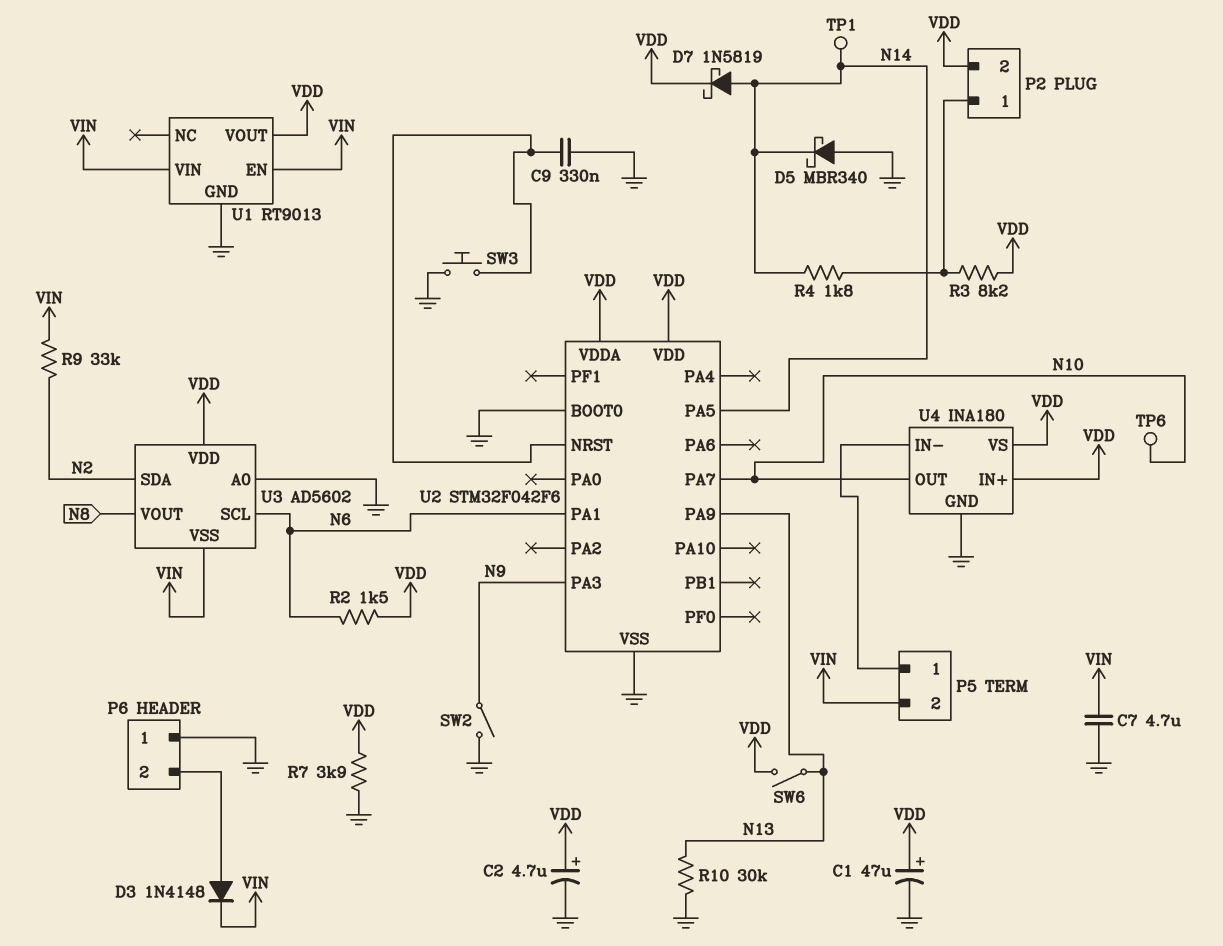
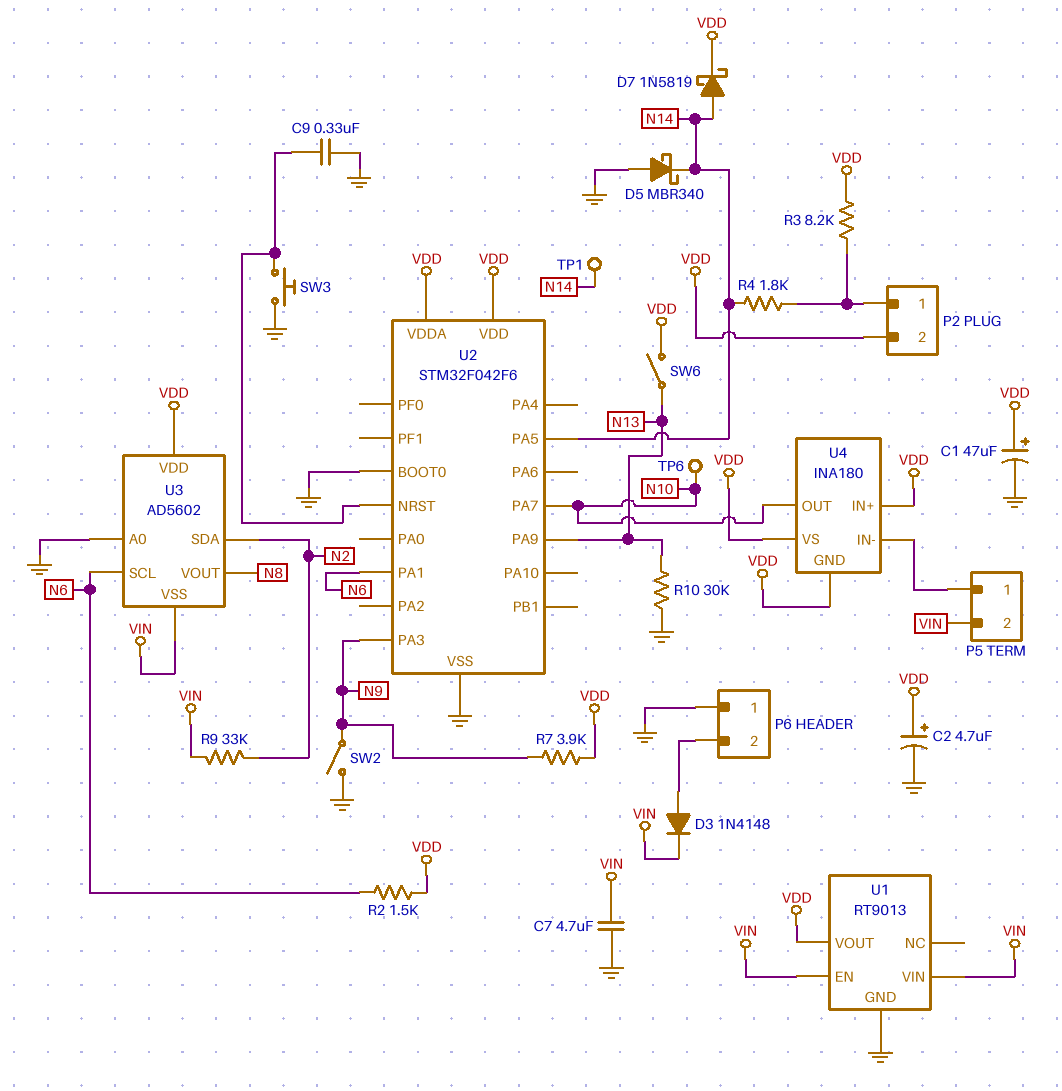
R7: 3.9k (GND, VDD) -> 3.9k (N9, VDD)
U4 pin GND: GND -> VDD

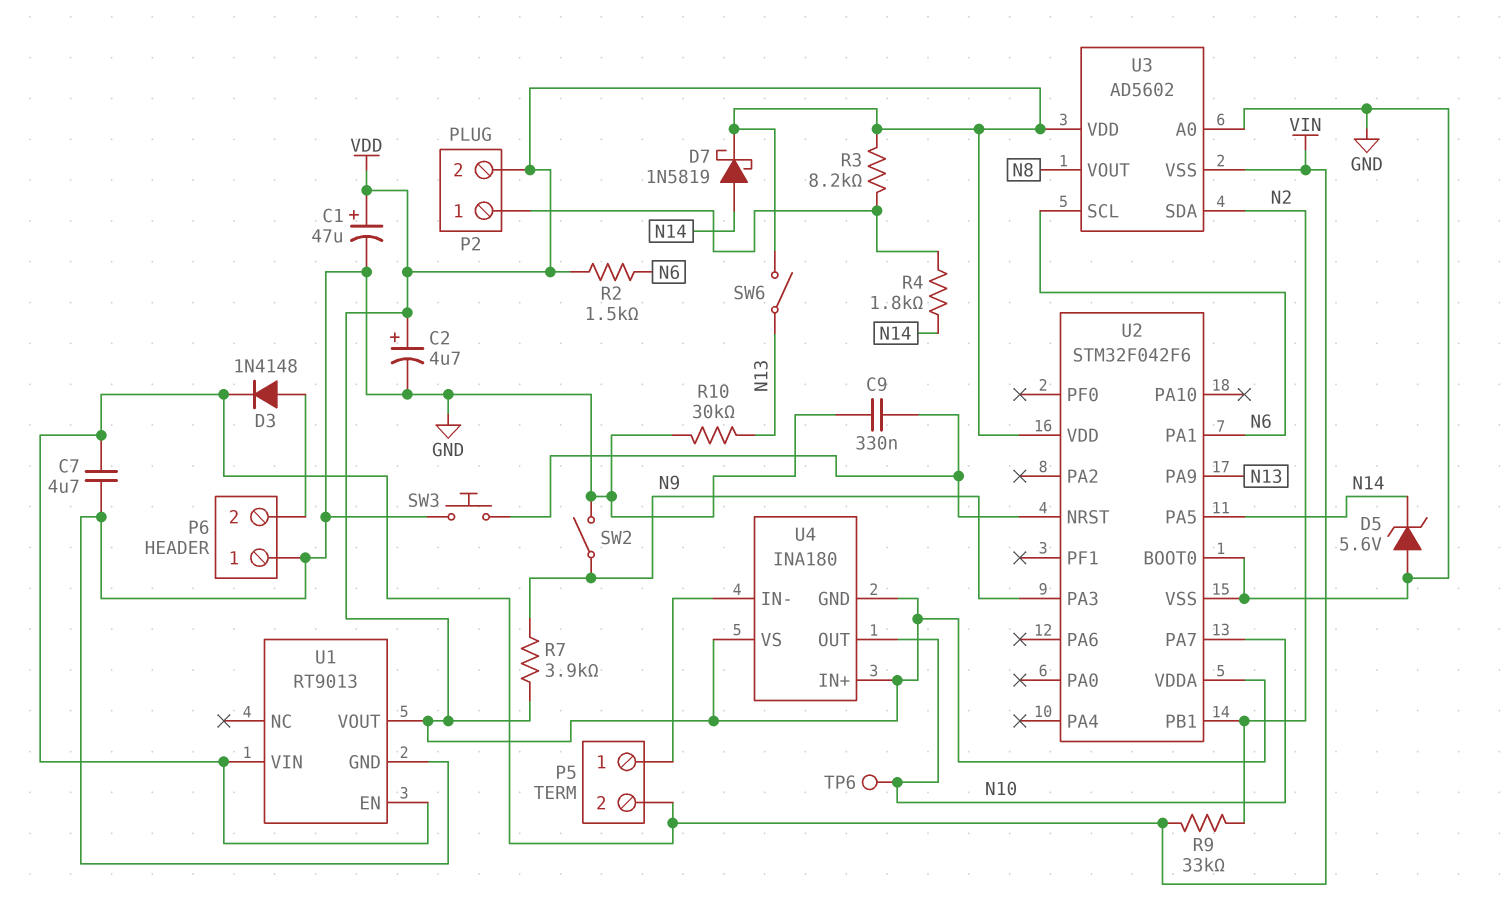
D5: schottky MBR340 (A GND, K N14) -> zener 5.6V (A GND, K N14)
TP1: test point (N14) -> none
U2 pin PB1: none -> N2

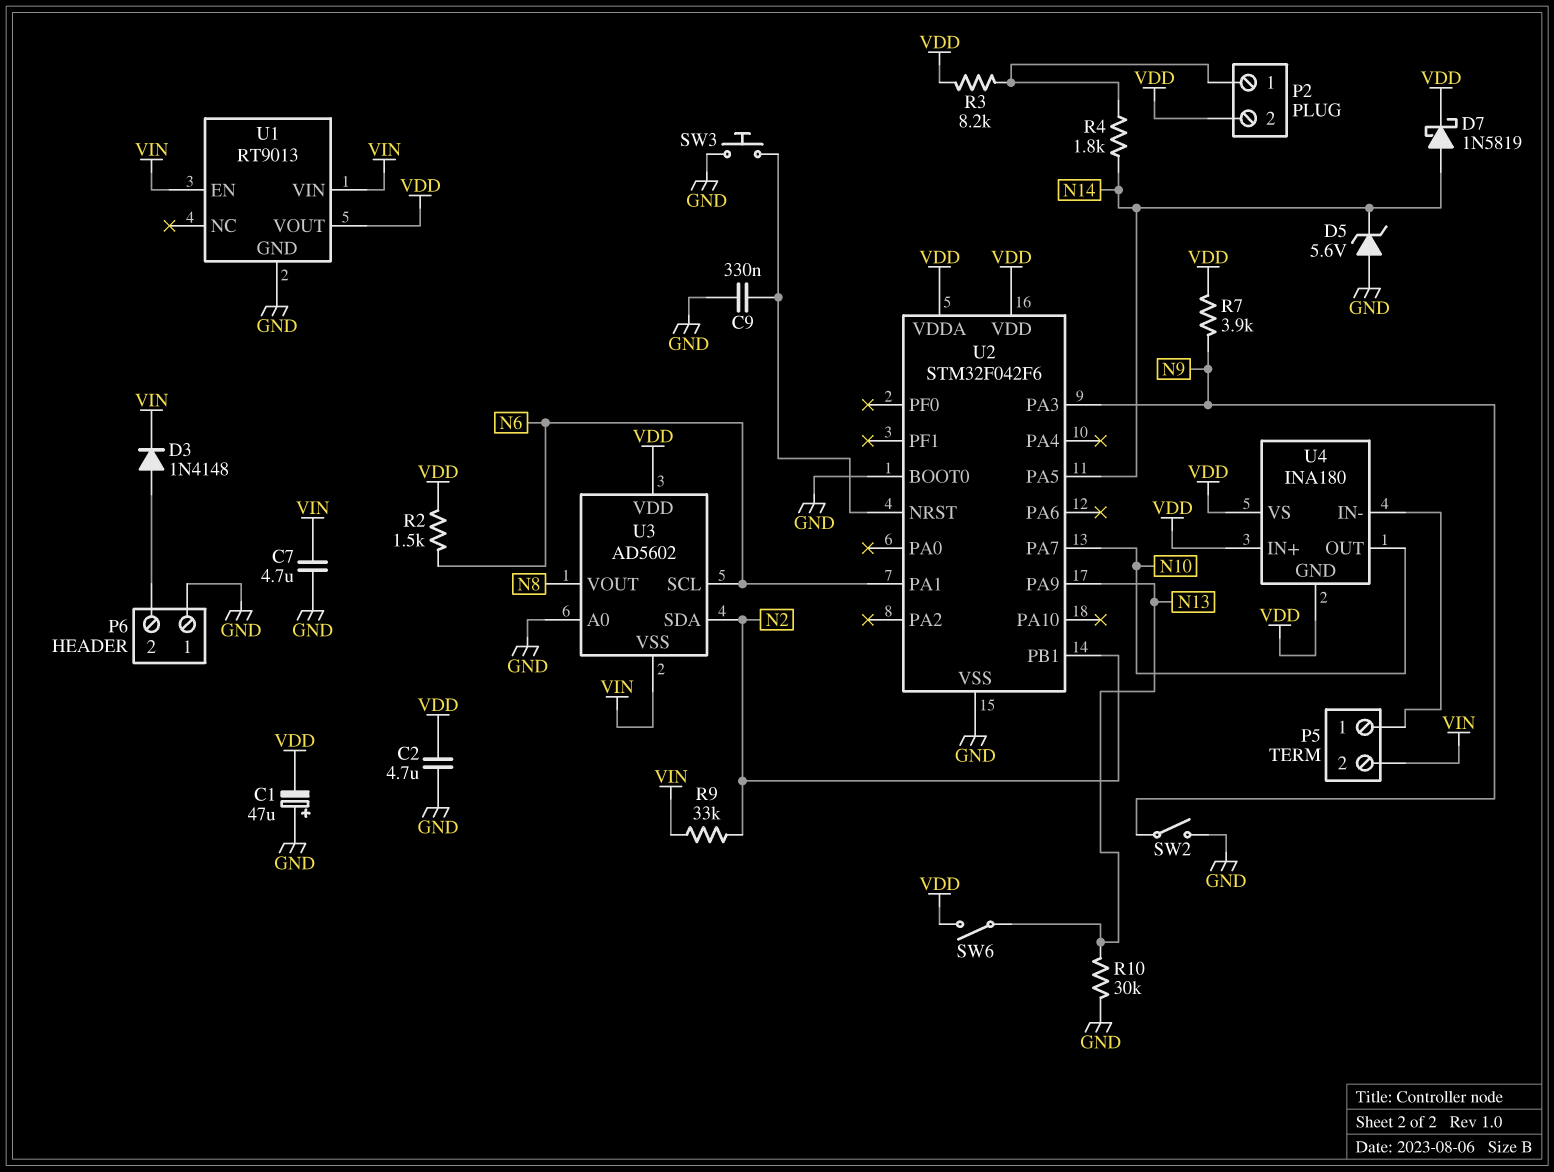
C1: 47uF (plus VDD, minus GND) -> 47uF (plus GND, minus VDD)
C2: 4.7uF (plus VDD, minus GND) -> 4.7uF (GND, VDD)
TP6: test point (N10) -> none

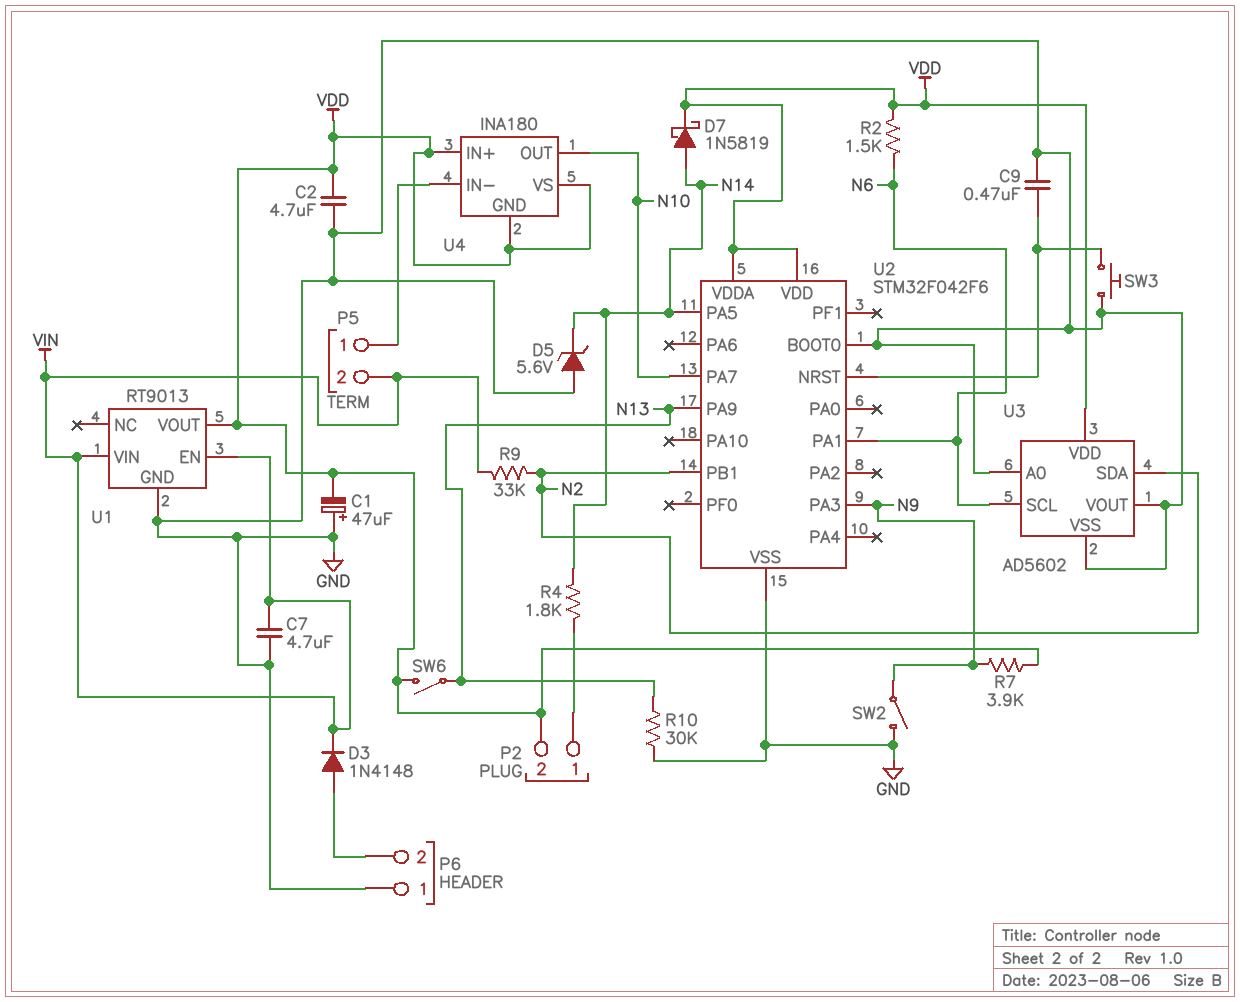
C9: 330nF (GND, U2/NRST) -> 470nF (GND, U2/NRST)
R3: 8.2k (P2/1, VDD) -> none
U3 pin VOUT: N8 -> GND
U3 pin VSS: VIN -> GND

